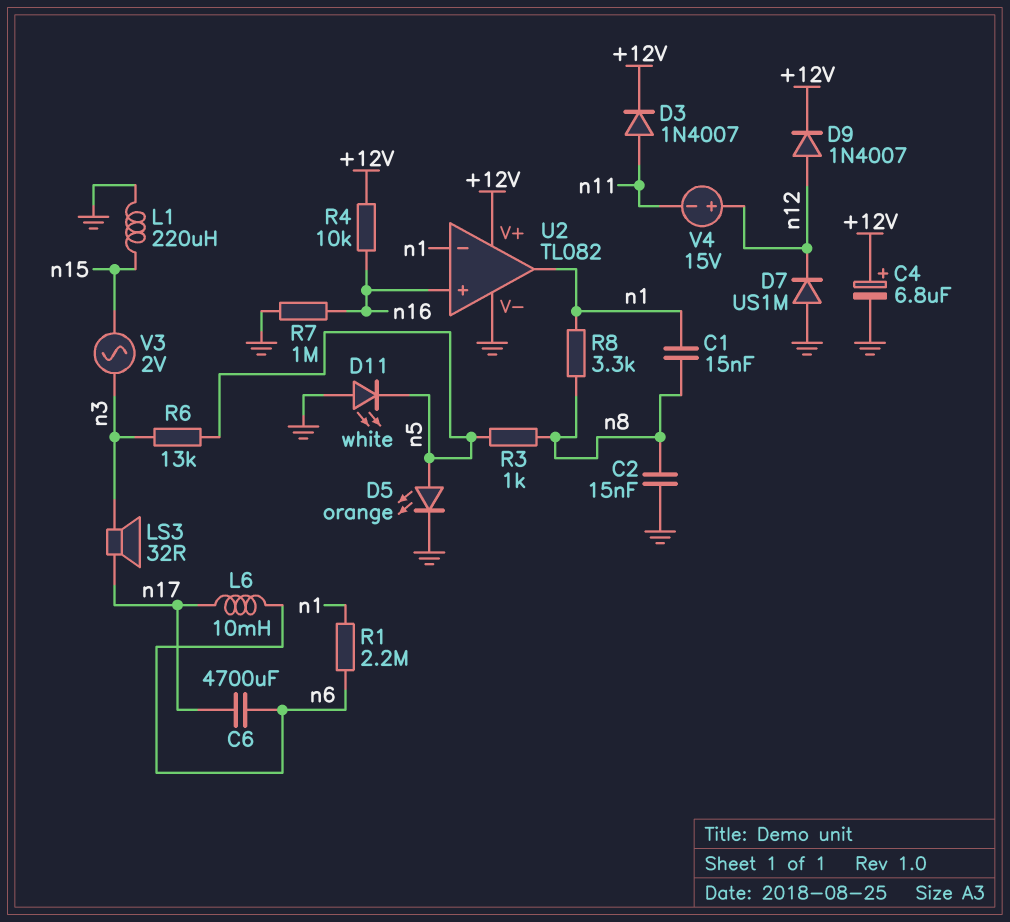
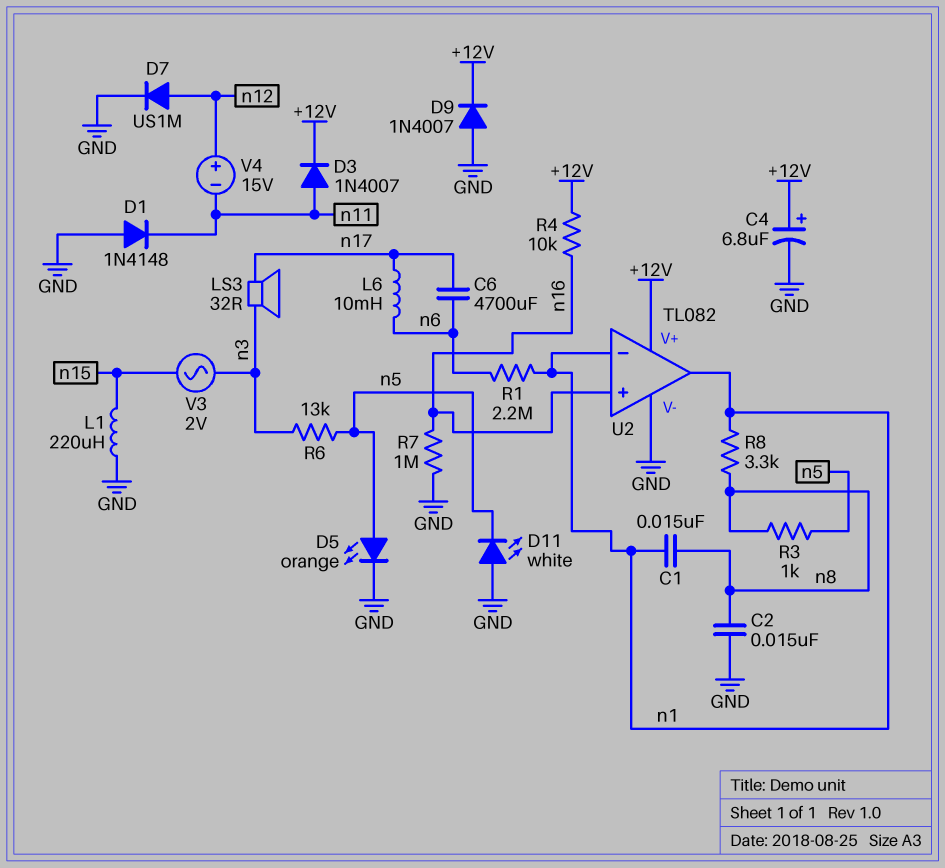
D1: none -> diode 1N4148 (A GND, K n11)
D7: diode US1M (A GND, K n12) -> diode US1M (A n12, K GND)
D9: diode 1N4007 (A n12, K +12V) -> diode 1N4007 (A GND, K +12V)

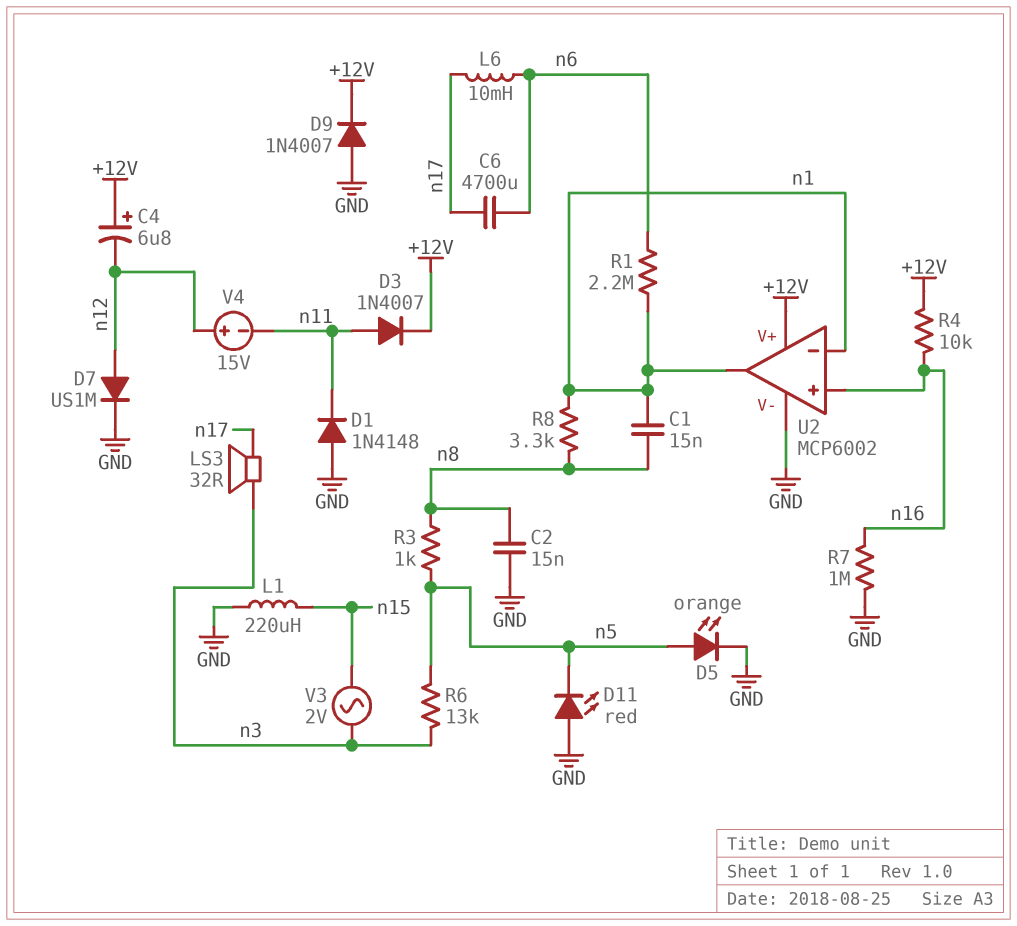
C4: 6.8uF (plus +12V, minus GND) -> 6.8uF (plus +12V, minus n12)
D11: LED white (A GND, K n5) -> LED red (A GND, K n5)
U2: TL082 -> MCP6002

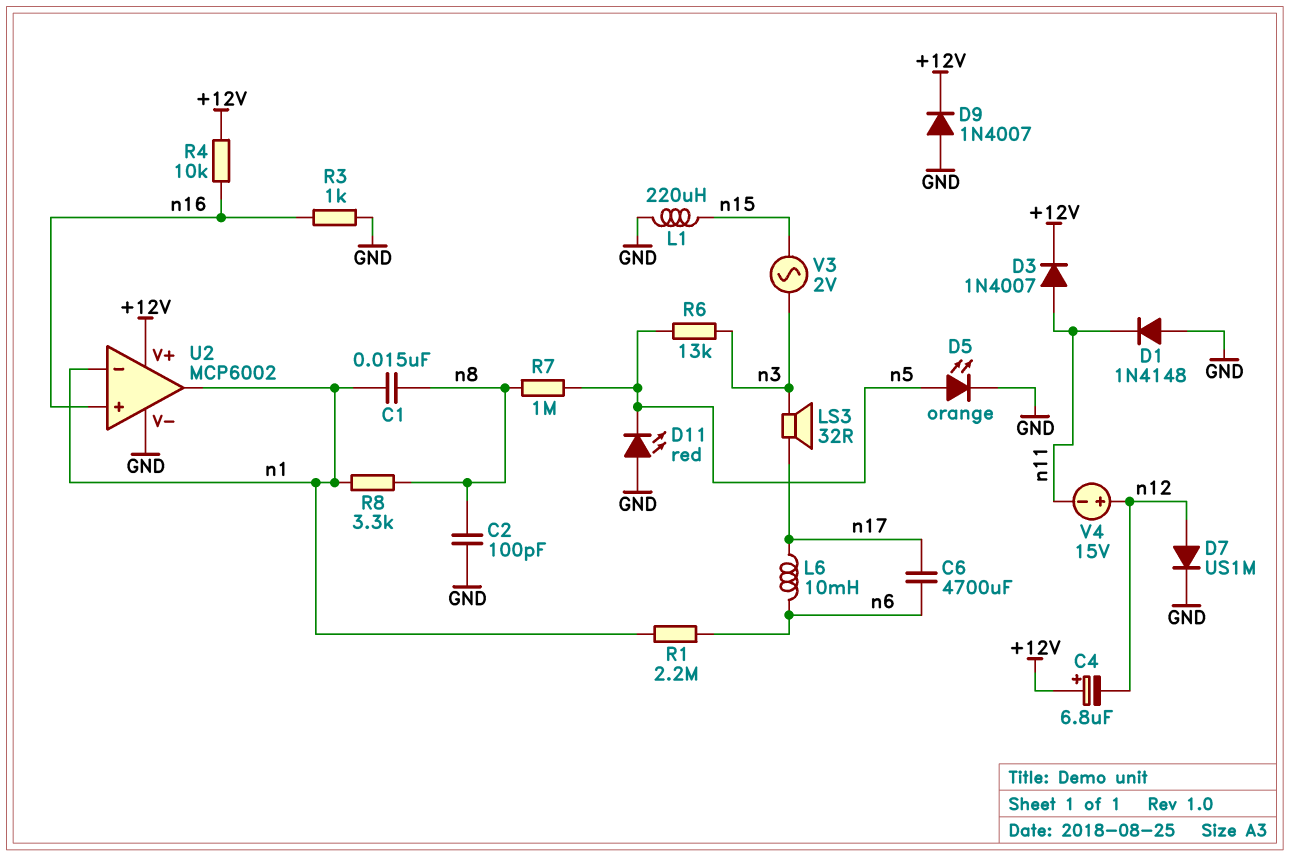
C2: 15nF (GND, n8) -> 100pF (GND, n8)
R3: 1k (n5, n8) -> 1k (GND, n16)
R7: 1M (GND, n16) -> 1M (n5, n8)

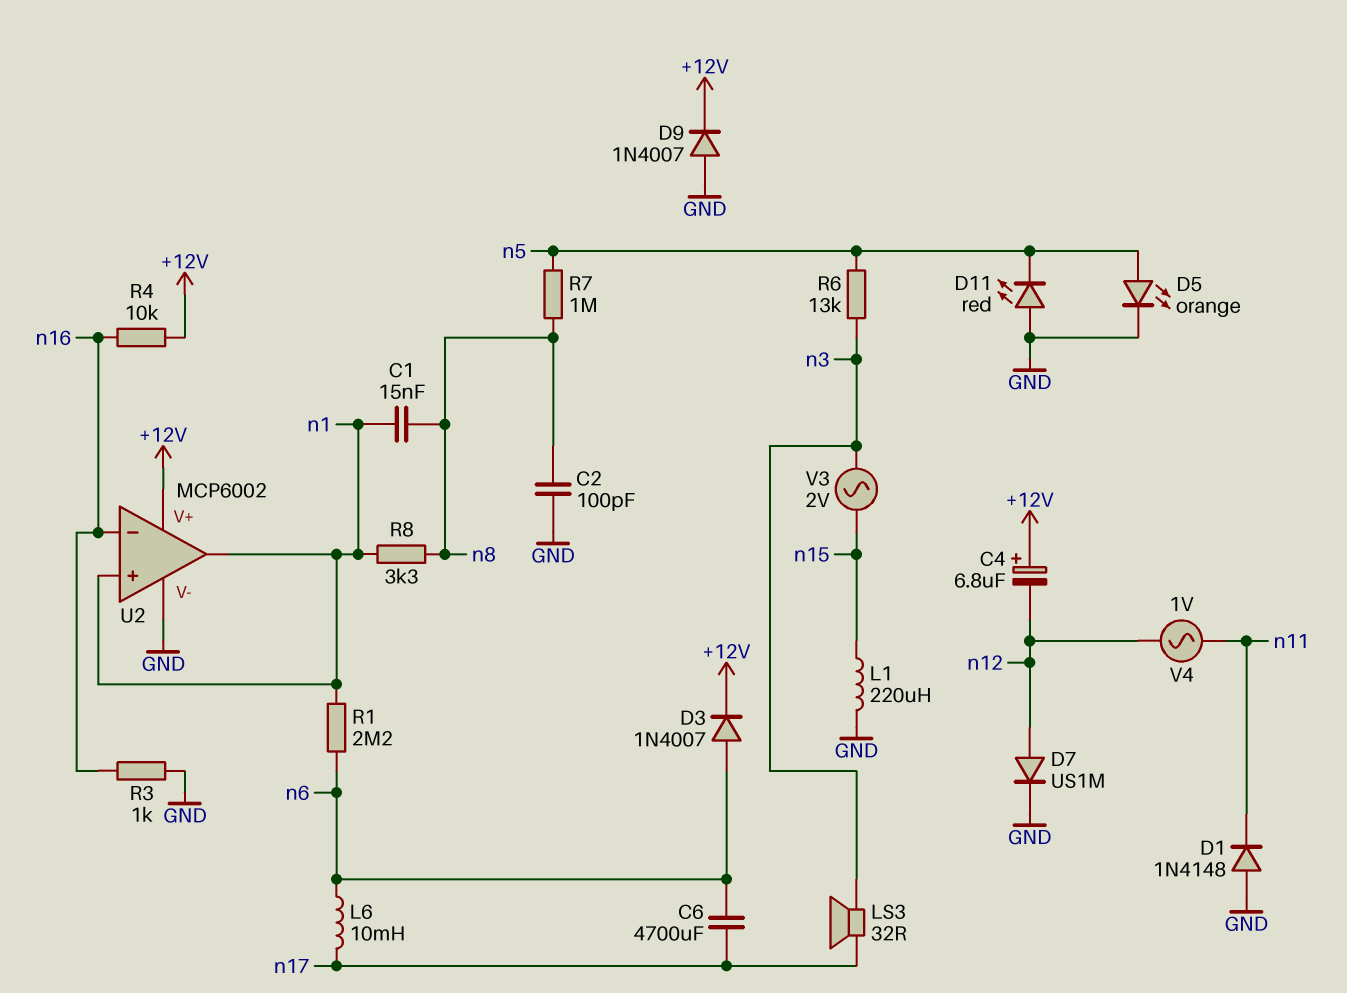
D3: diode 1N4007 (A n11, K +12V) -> diode 1N4007 (A n6, K +12V)
U2 pin in+: n16 -> n1
U2 pin in-: n1 -> n16
V4: 15V (plus n12, minus n11) -> AC 1V (n11, n12)

